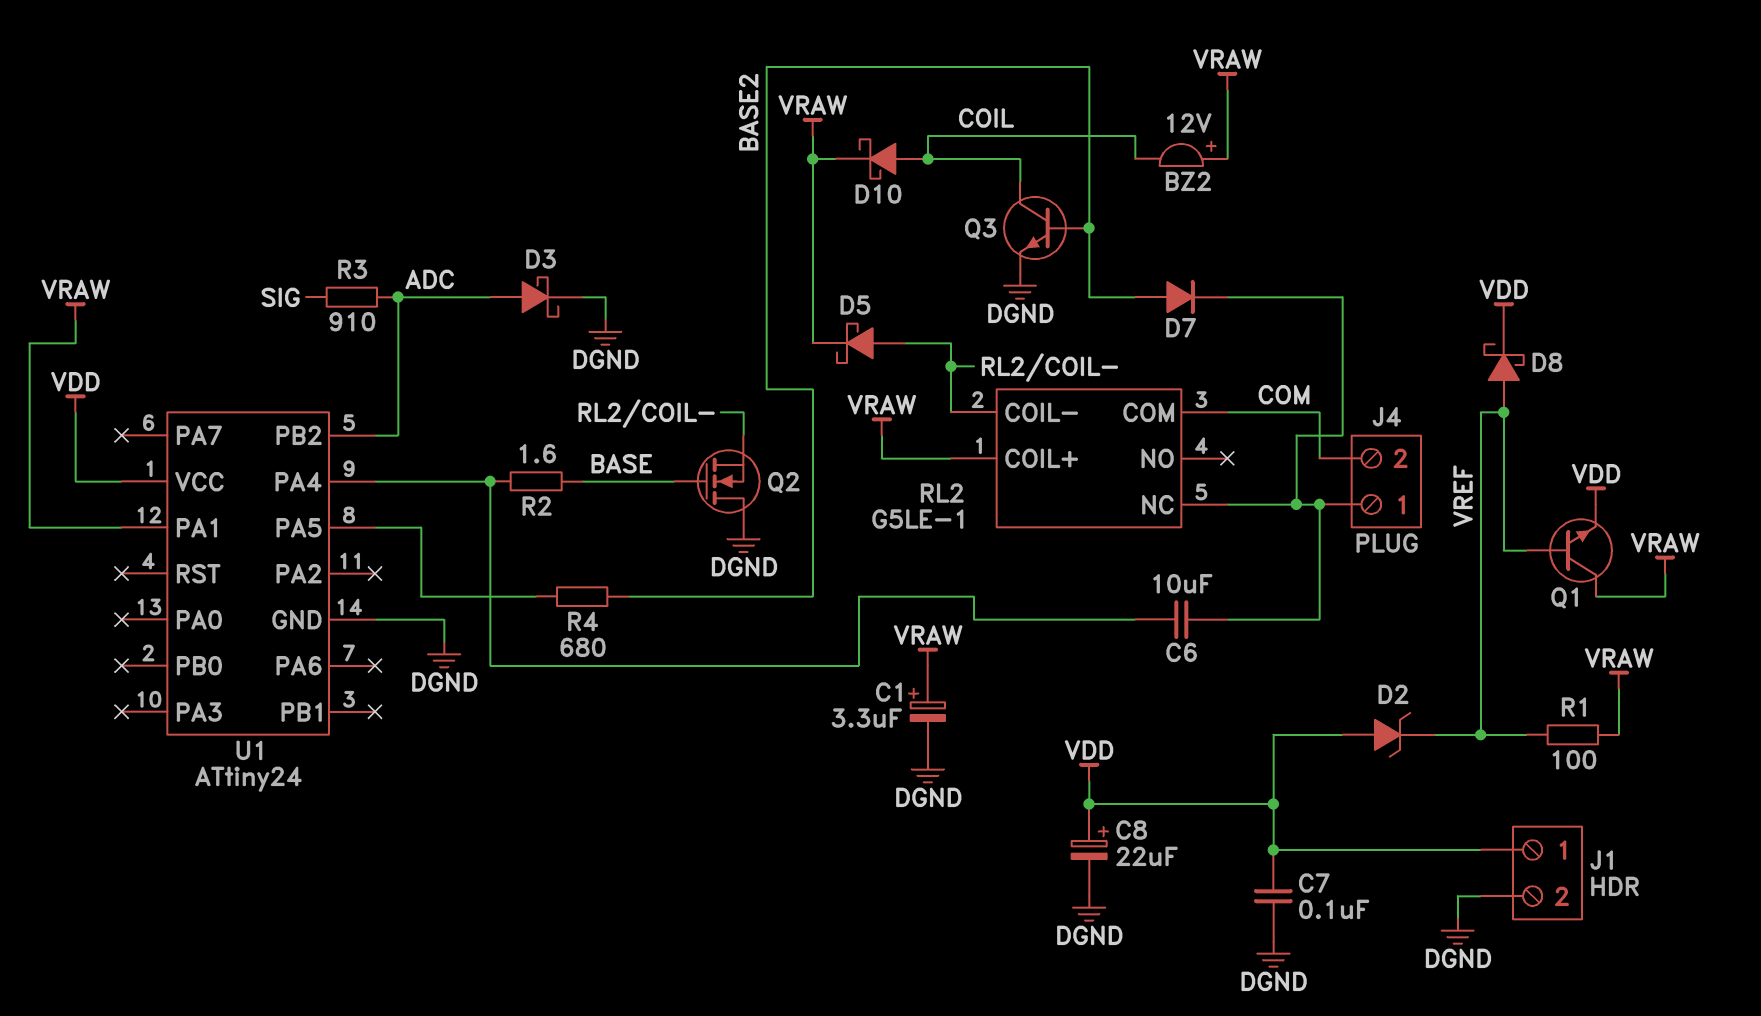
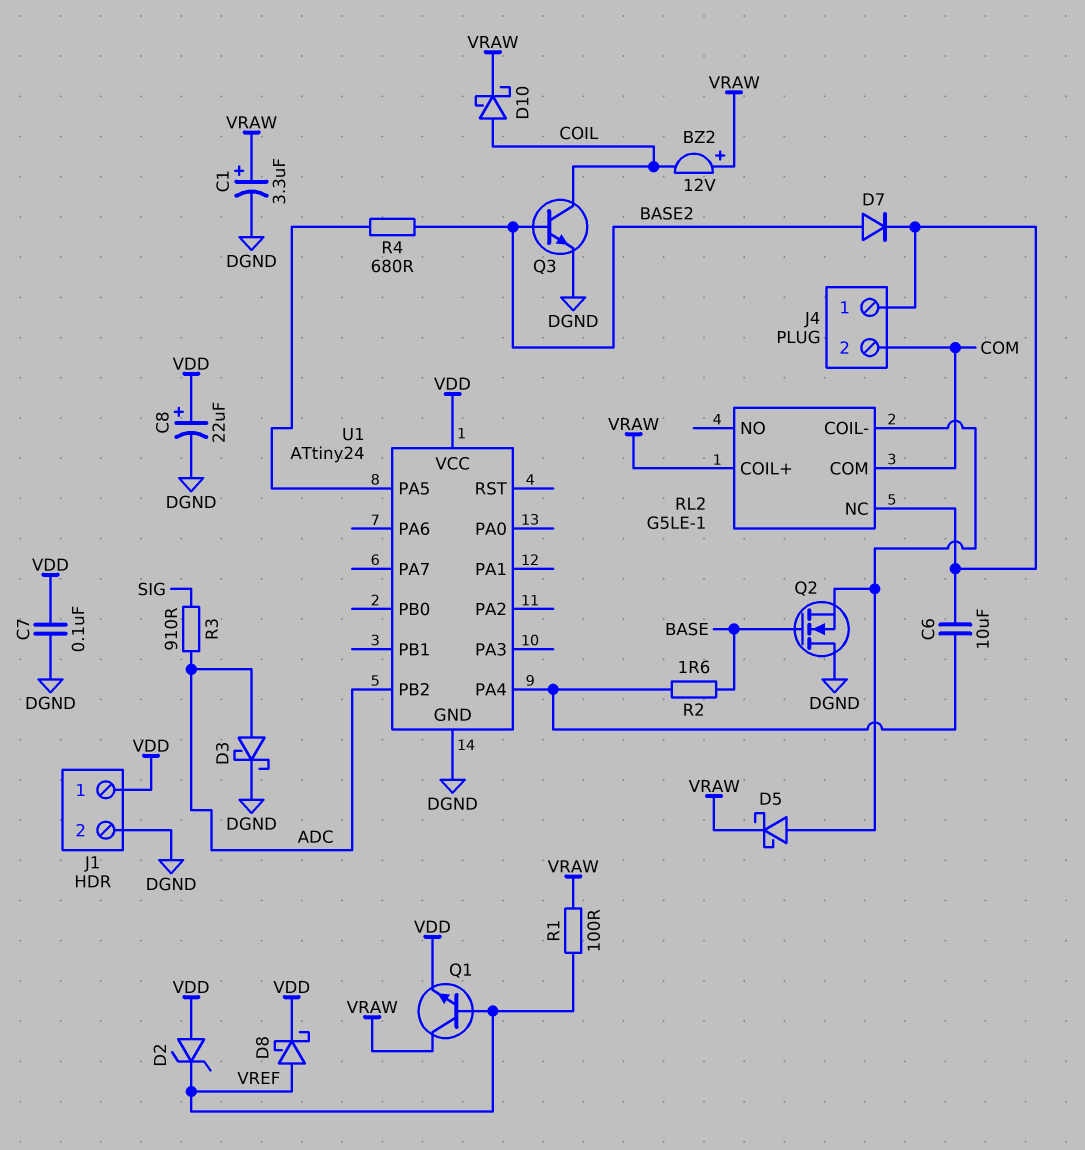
U1 pin PA1: VRAW -> none

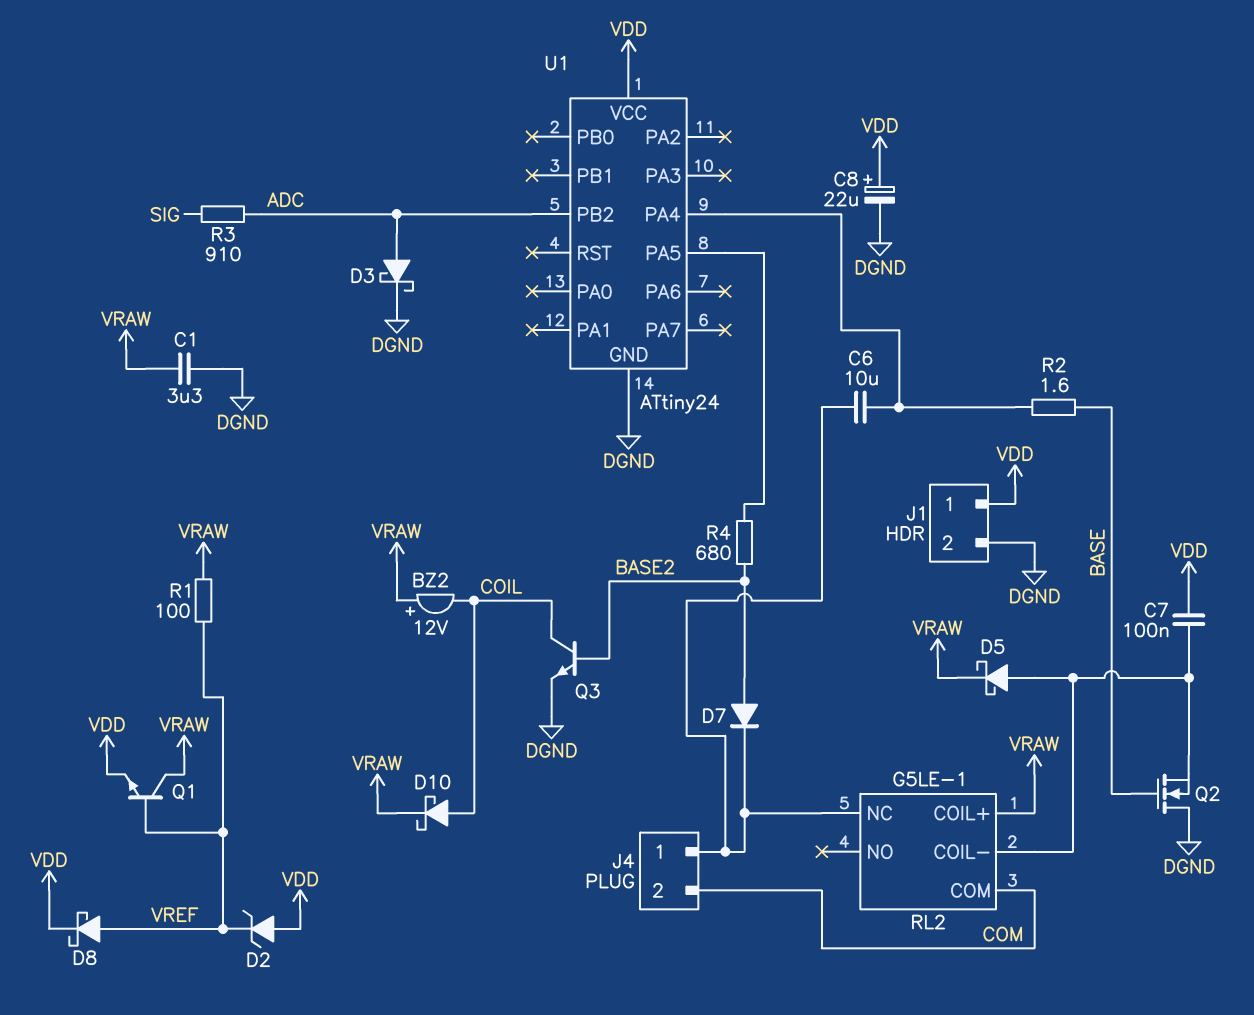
C1: 3.3uF (plus VRAW, minus DGND) -> 3.3uF (DGND, VRAW)
C7: 100nF (DGND, VDD) -> 100nF (RL2/COIL-, VDD)

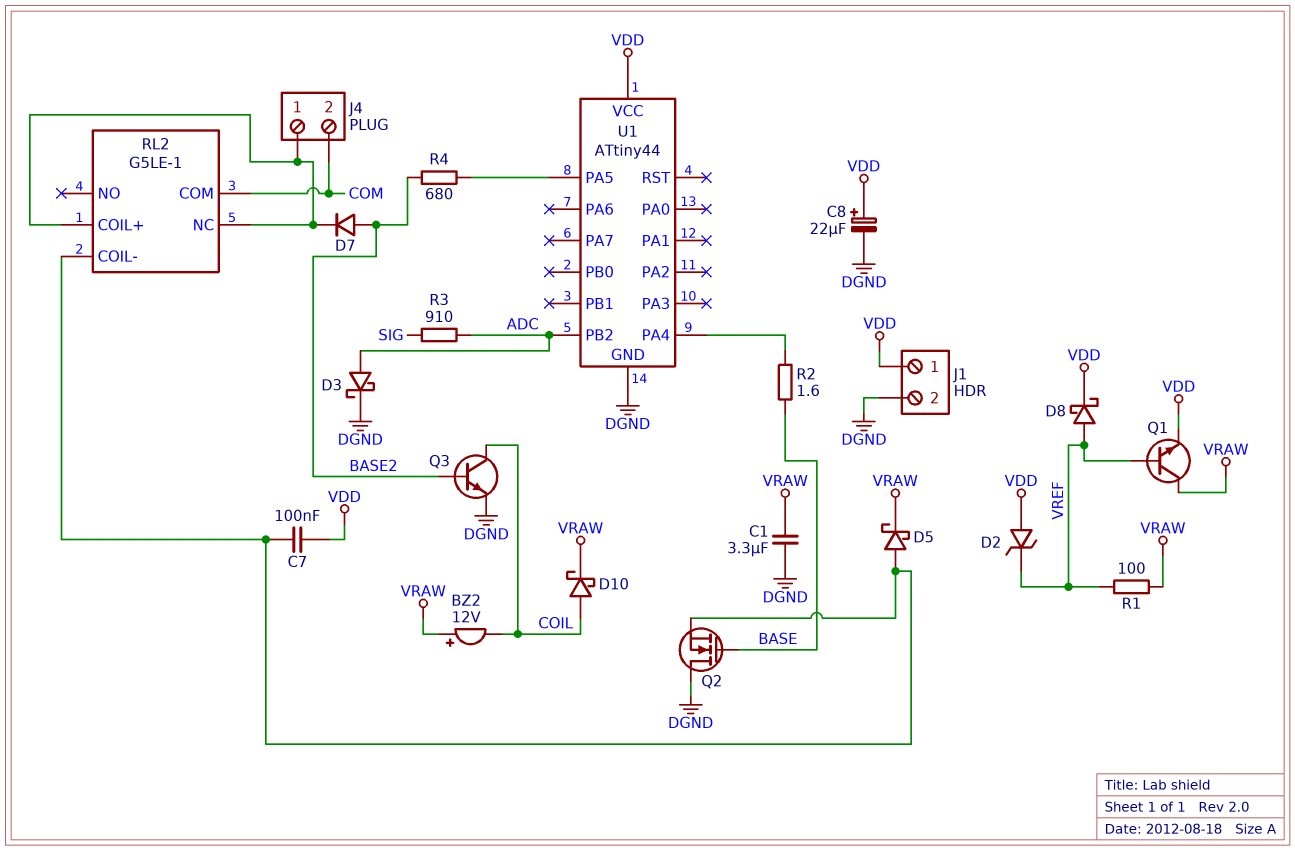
C6: 10uF (J4/1, U1/PA4) -> none
RL2 pin COIL+: VRAW -> J4/1
U1: ATtiny24 -> ATtiny44

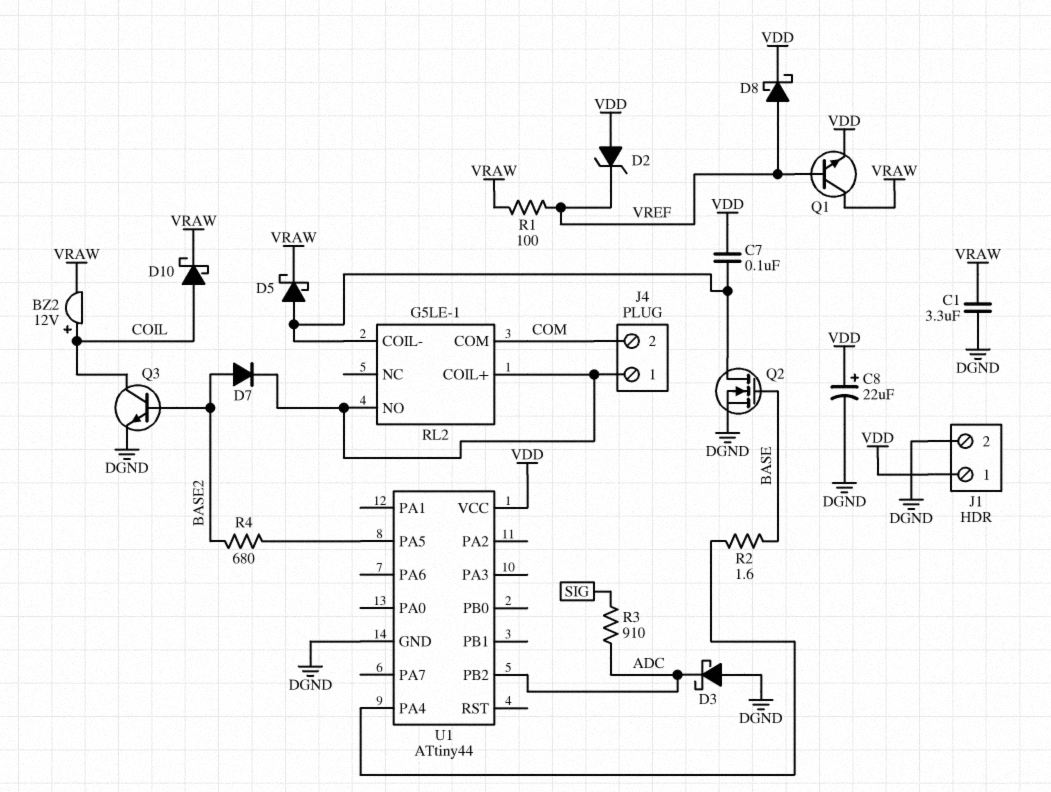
BZ2: buzzer 12V (plus VRAW, minus COIL) -> buzzer 12V (plus COIL, minus VRAW)
D3: schottky (A ADC, K DGND) -> schottky (A DGND, K ADC)
Q2: NMOS (G BASE, D DGND, S RL2/COIL-) -> NMOS (G BASE, D RL2/COIL-, S DGND)
RL2 pin NC: J4/1 -> none
RL2 pin NO: none -> J4/1

